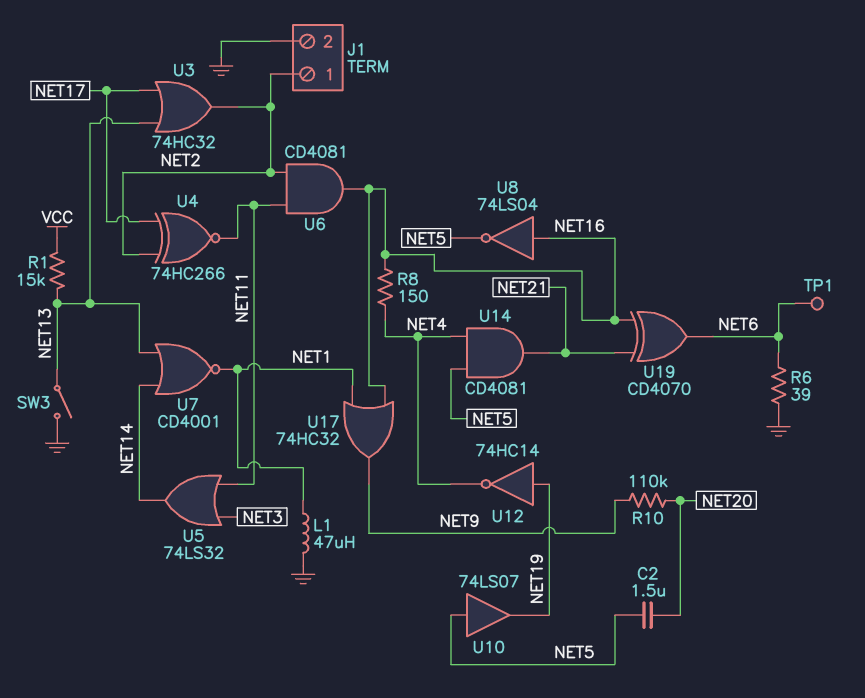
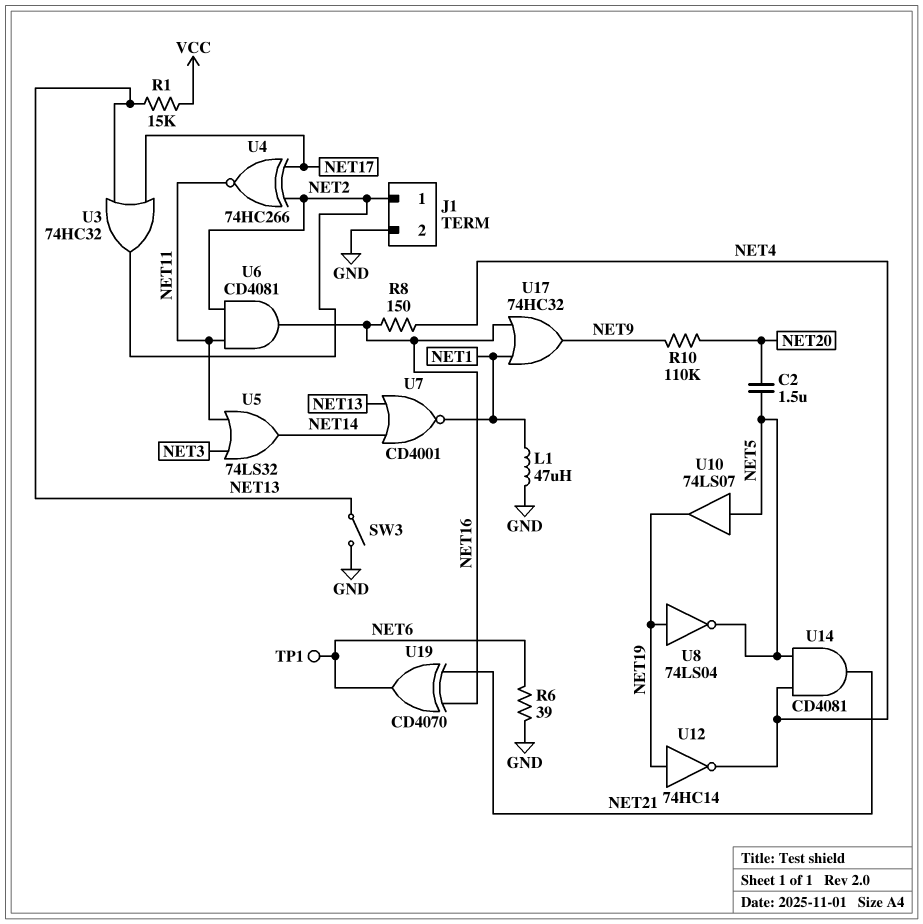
U8: NOT 74LS04 (in NET16, out NET5) -> NOT 74LS04 (in NET19, out NET5)

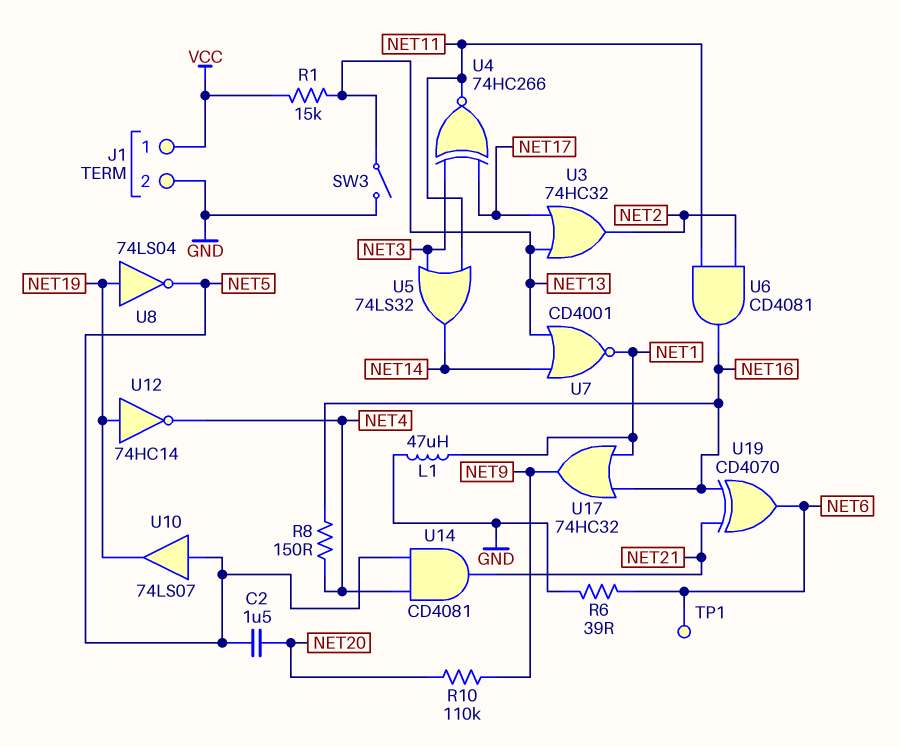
J1 pin 1: NET2 -> VCC
U4: XNOR 74HC266 (in NET2, in NET17, out NET11) -> XNOR 74HC266 (in NET3, in NET17, out NET11)

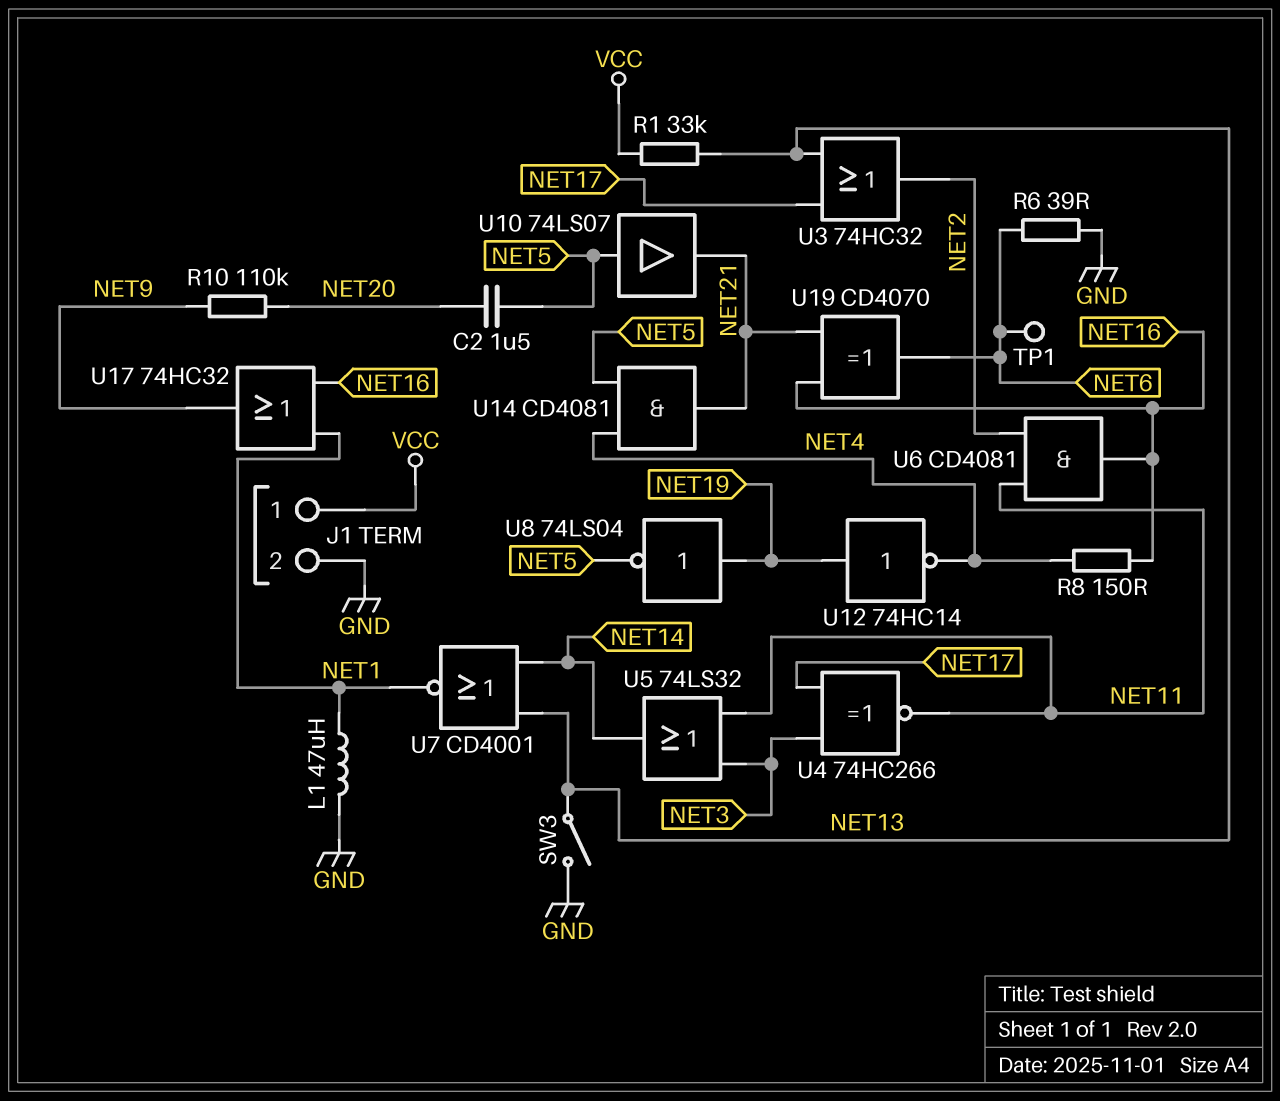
R1: 15k (NET13, VCC) -> 33k (NET13, VCC)
U10: buffer 74LS07 (in NET5, out NET19) -> buffer 74LS07 (in NET5, out NET21)

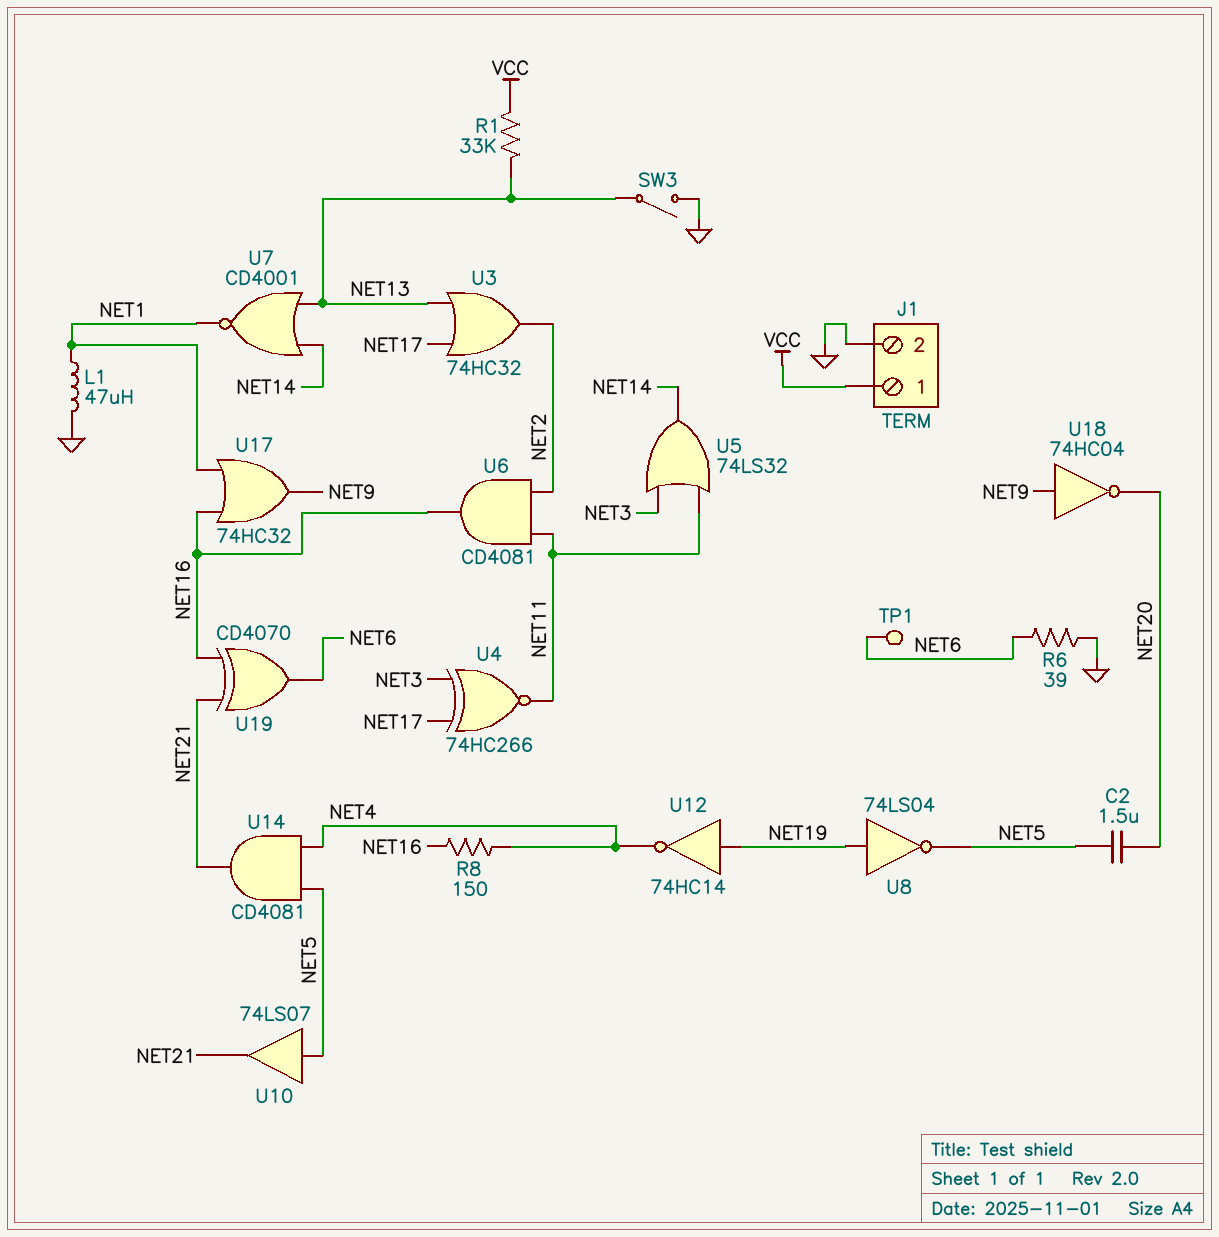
R10: 110k (NET9, NET20) -> none
U18: none -> NOT 74HC04 (in NET9, out NET20)

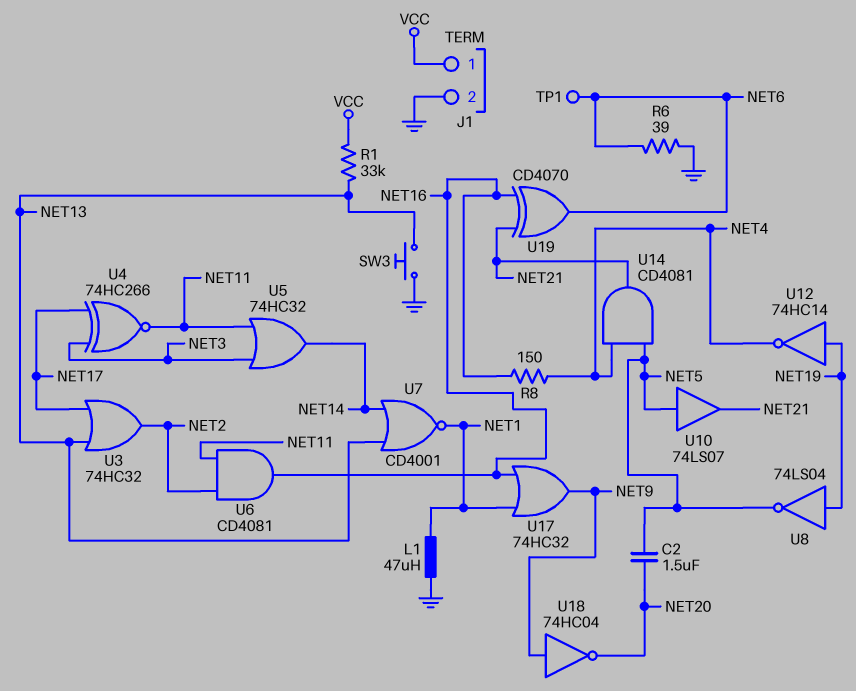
SW3: switch (GND, NET13) -> button (GND, NET13)
U5: OR 74LS32 (in NET3, in NET11, out NET14) -> OR 74HC32 (in NET3, in NET11, out NET14)

